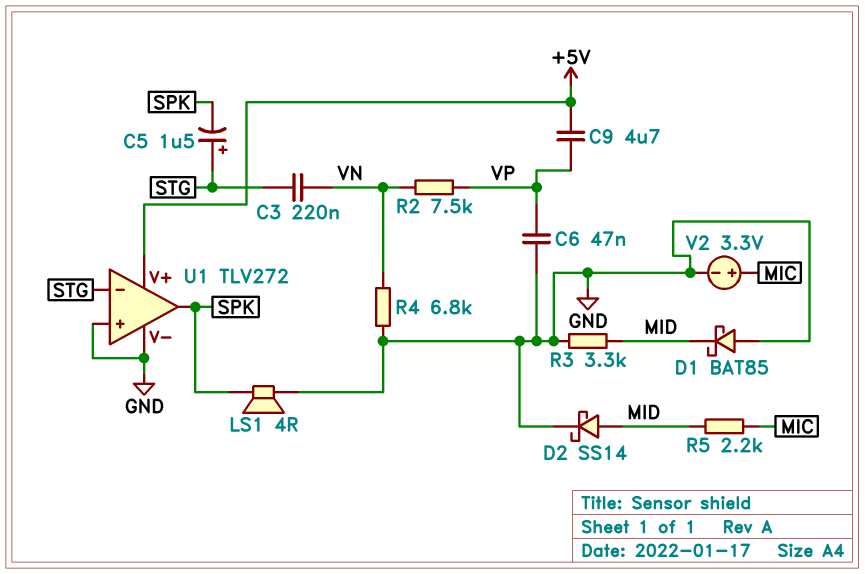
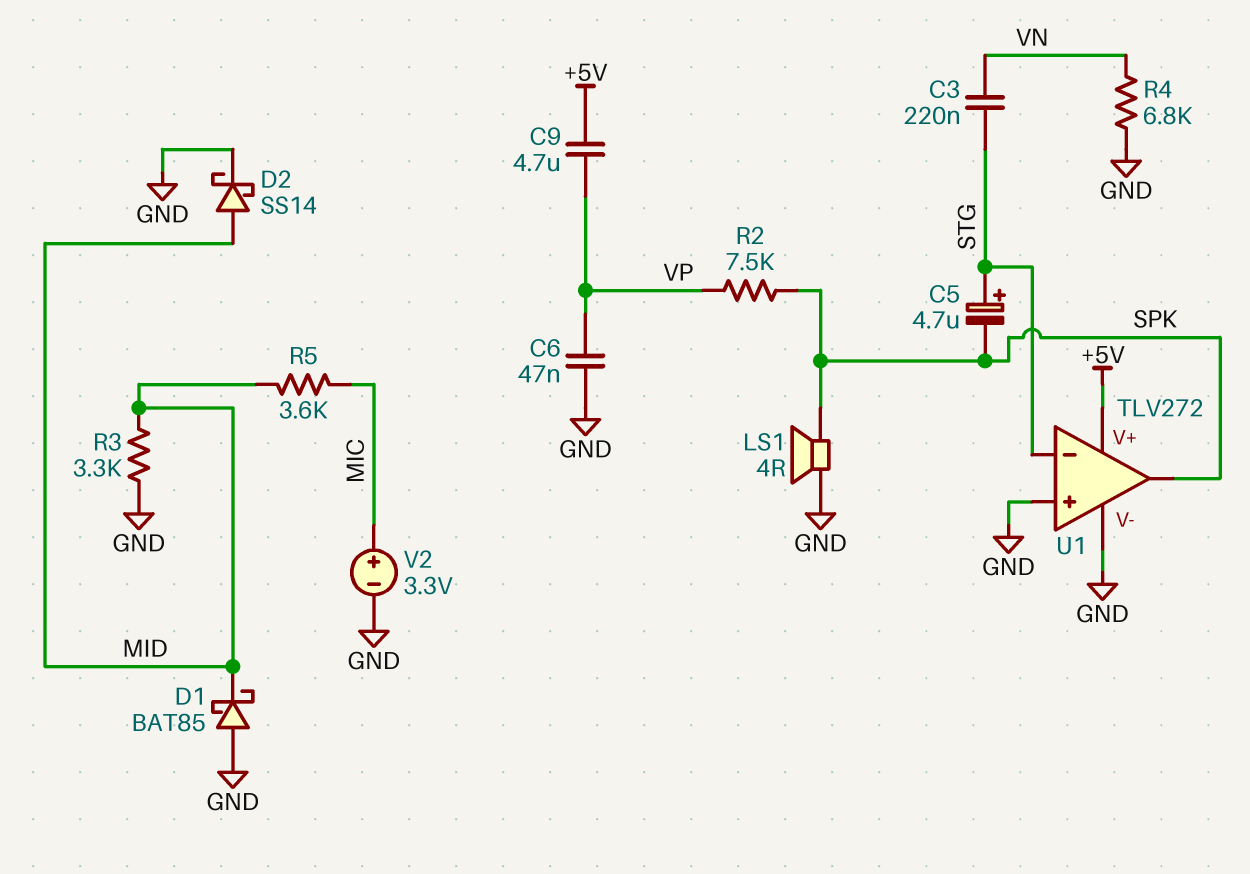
C5: 1.5uF (plus STG, minus SPK) -> 4.7uF (plus STG, minus SPK)
R2: 7.5k (VN, VP) -> 7.5k (SPK, VP)
R5: 2.2k (MIC, MID) -> 3.6k (MIC, MID)

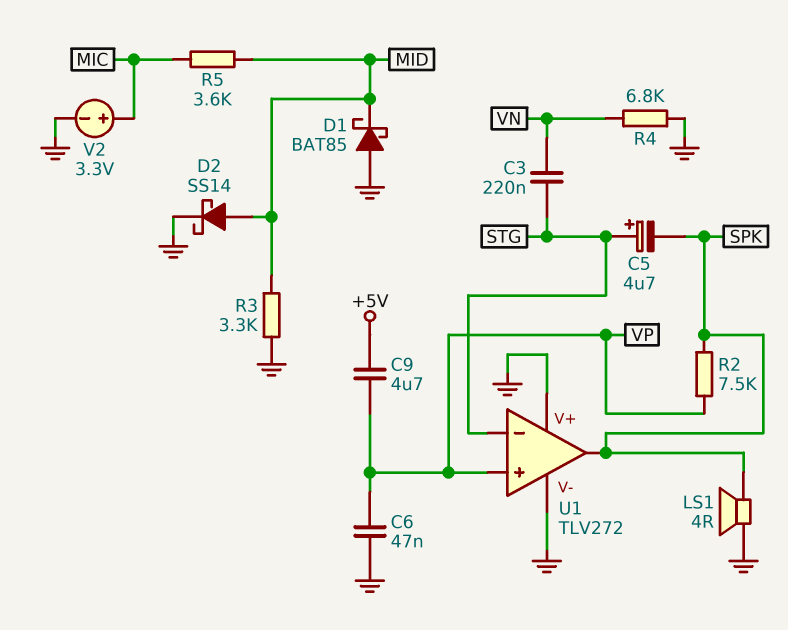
U1 pin V+: +5V -> GND
U1 pin in+: GND -> VP

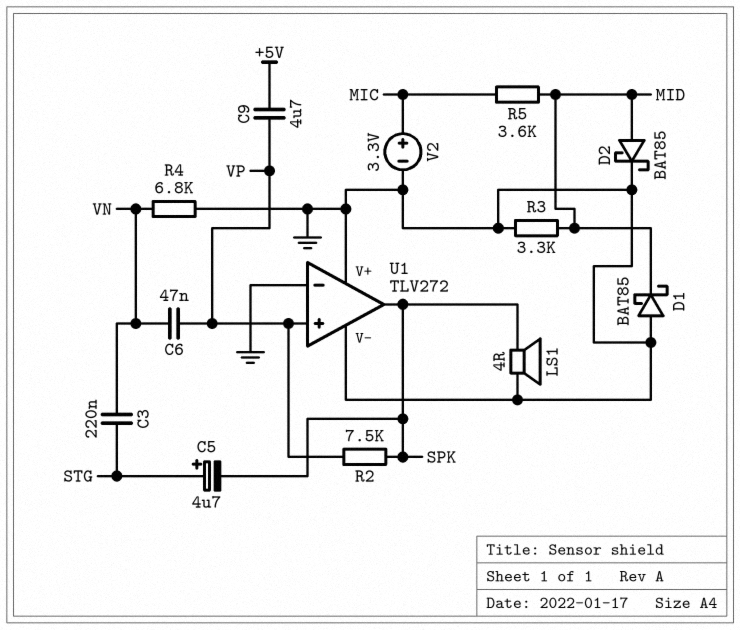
C6: 47nF (GND, VP) -> 47nF (VN, VP)
D2: schottky SS14 (A MID, K GND) -> schottky BAT85 (A MID, K GND)
U1 pin in-: STG -> GND

